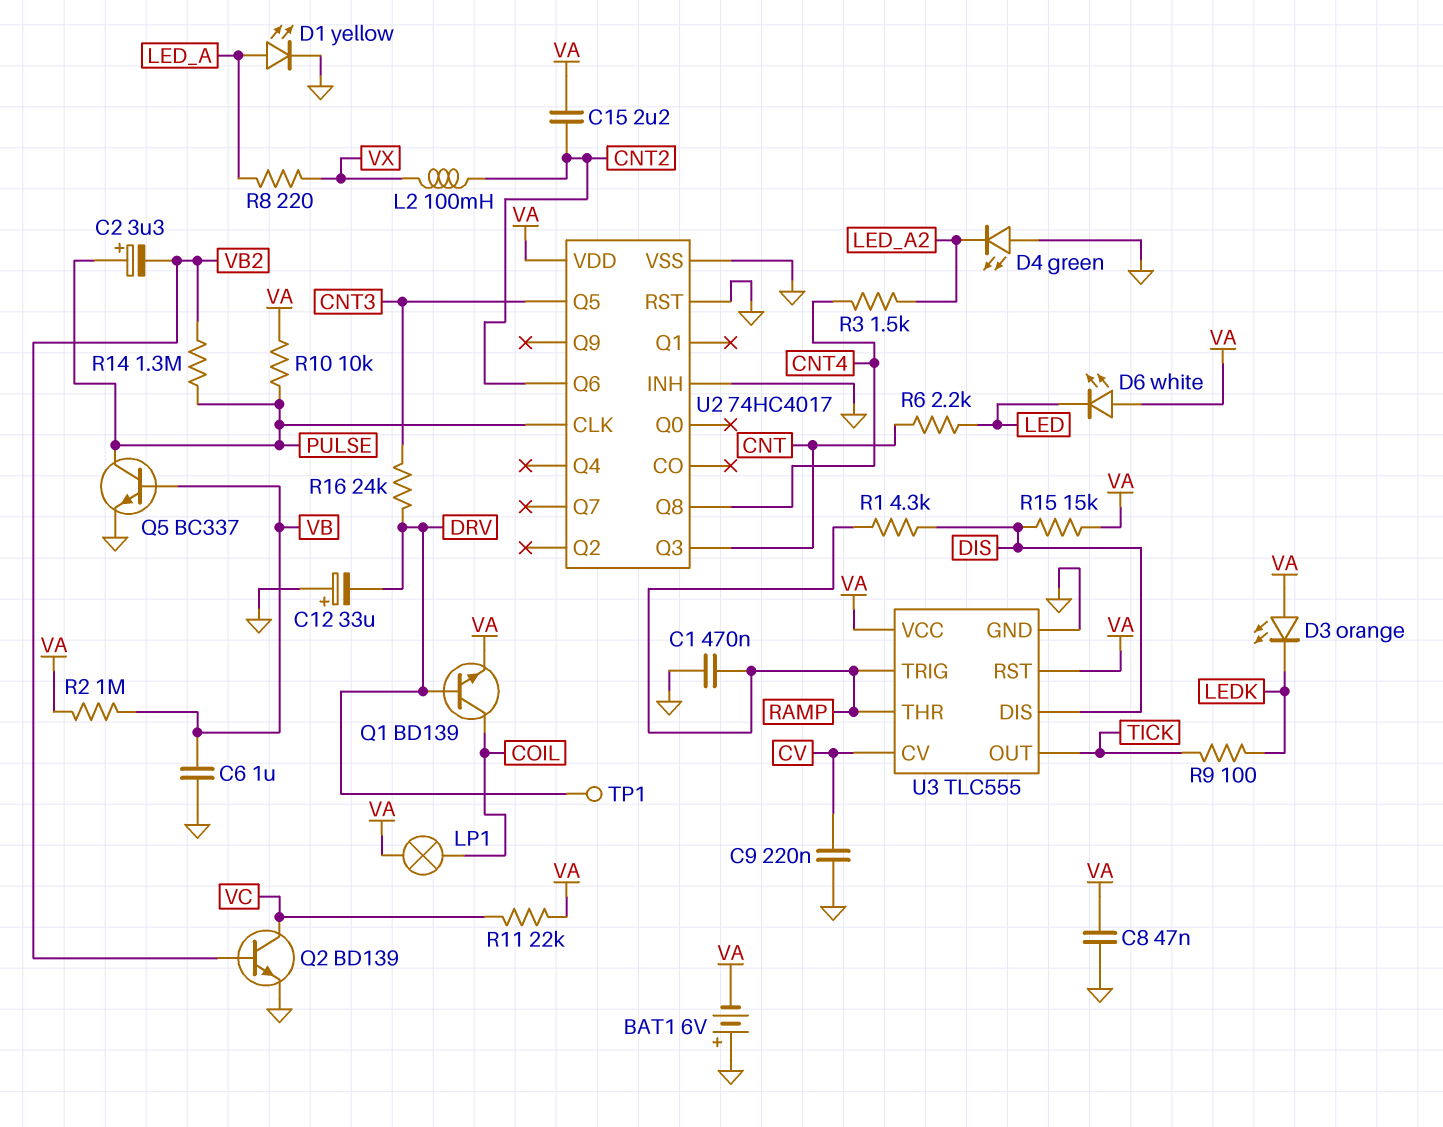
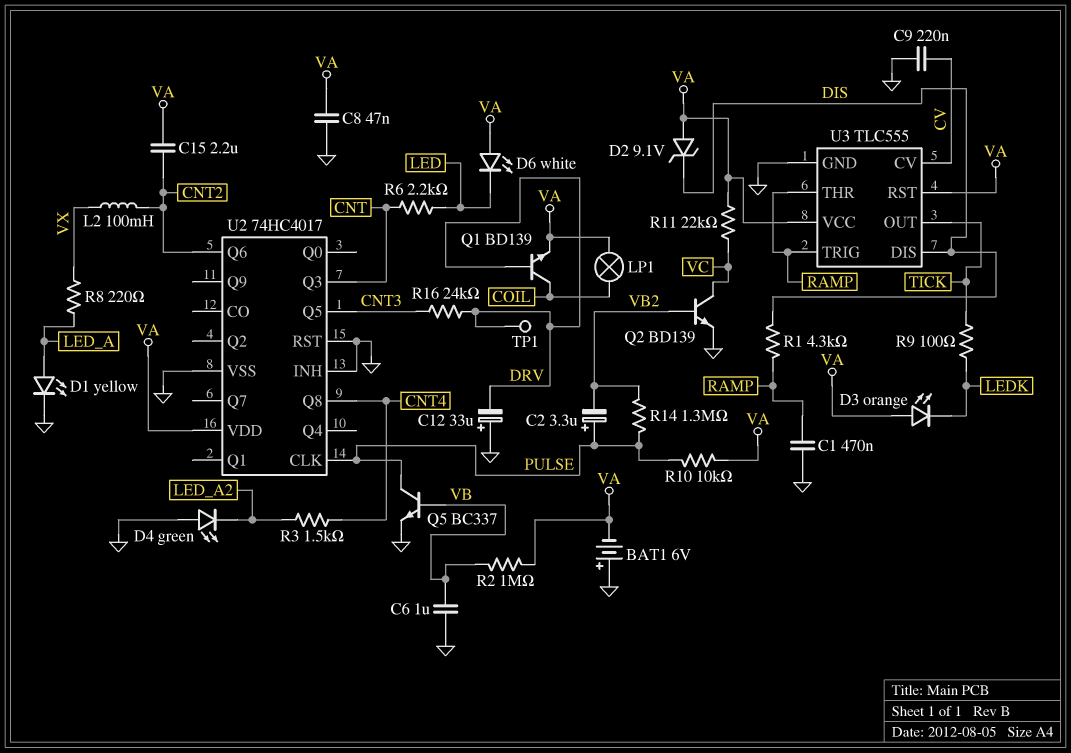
D2: none -> zener 9.1V (A VA, K DIS)
R15: 15k (DIS, VA) -> none

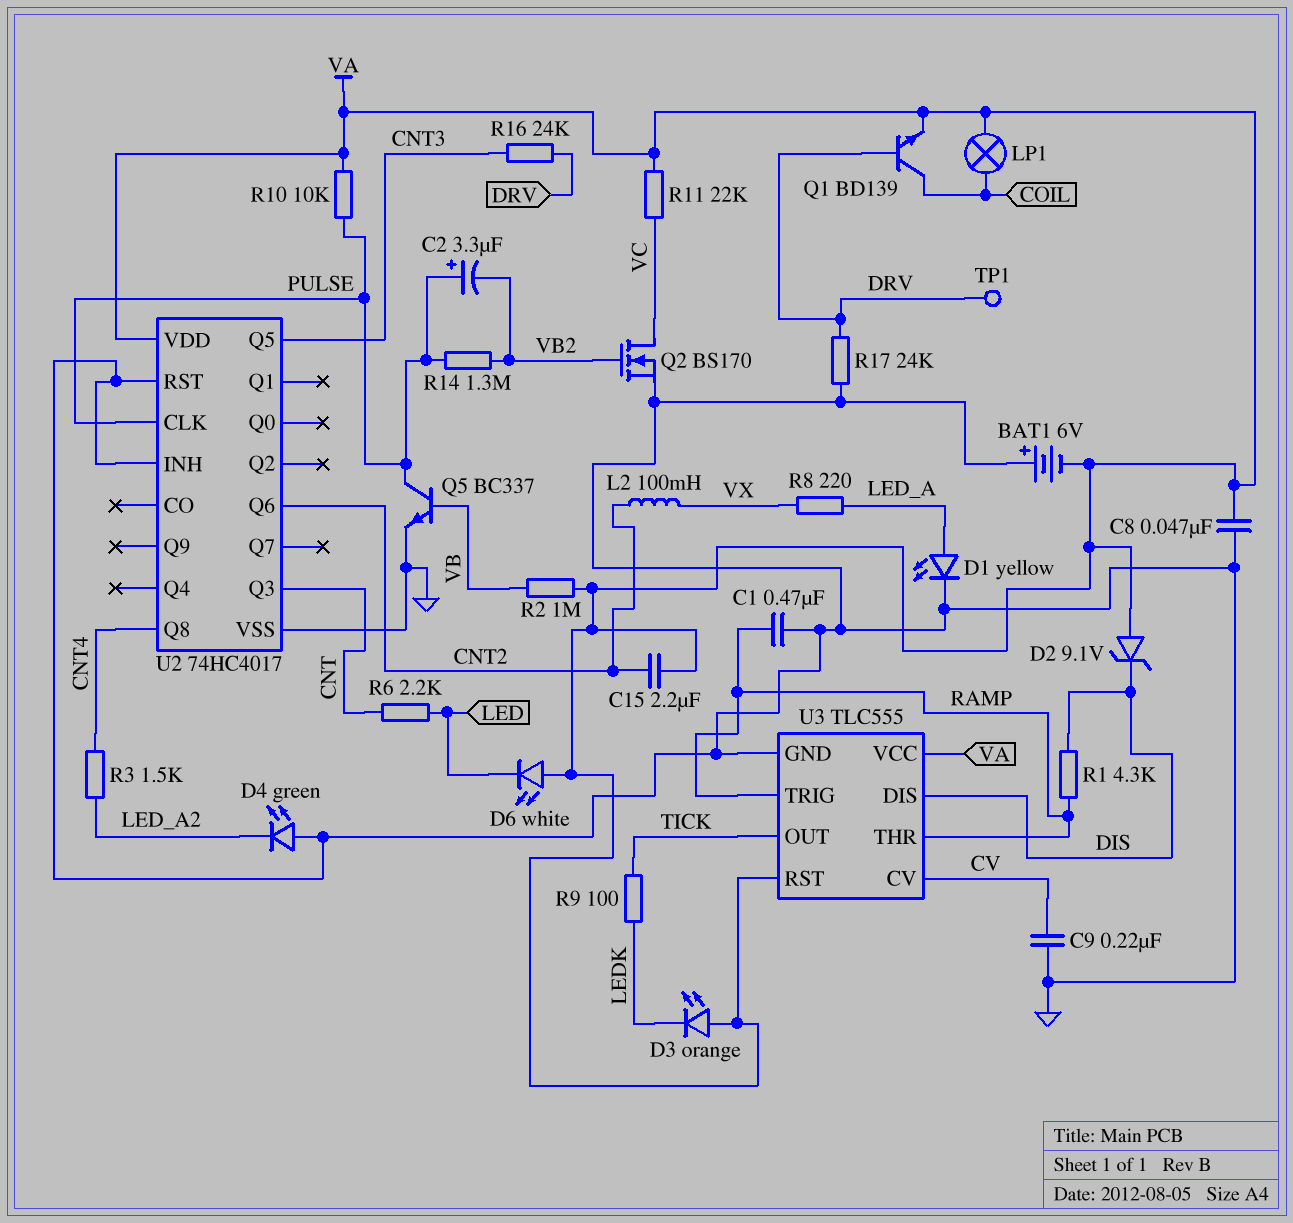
C6: 1uF (GND, VB) -> none
C12: 33uF (plus GND, minus DRV) -> none
Q2: NPN BD139 (B VB2, C VC, E GND) -> NMOS BS170 (G VB2, D VC, S GND)
R17: none -> 24k (DRV, GND)

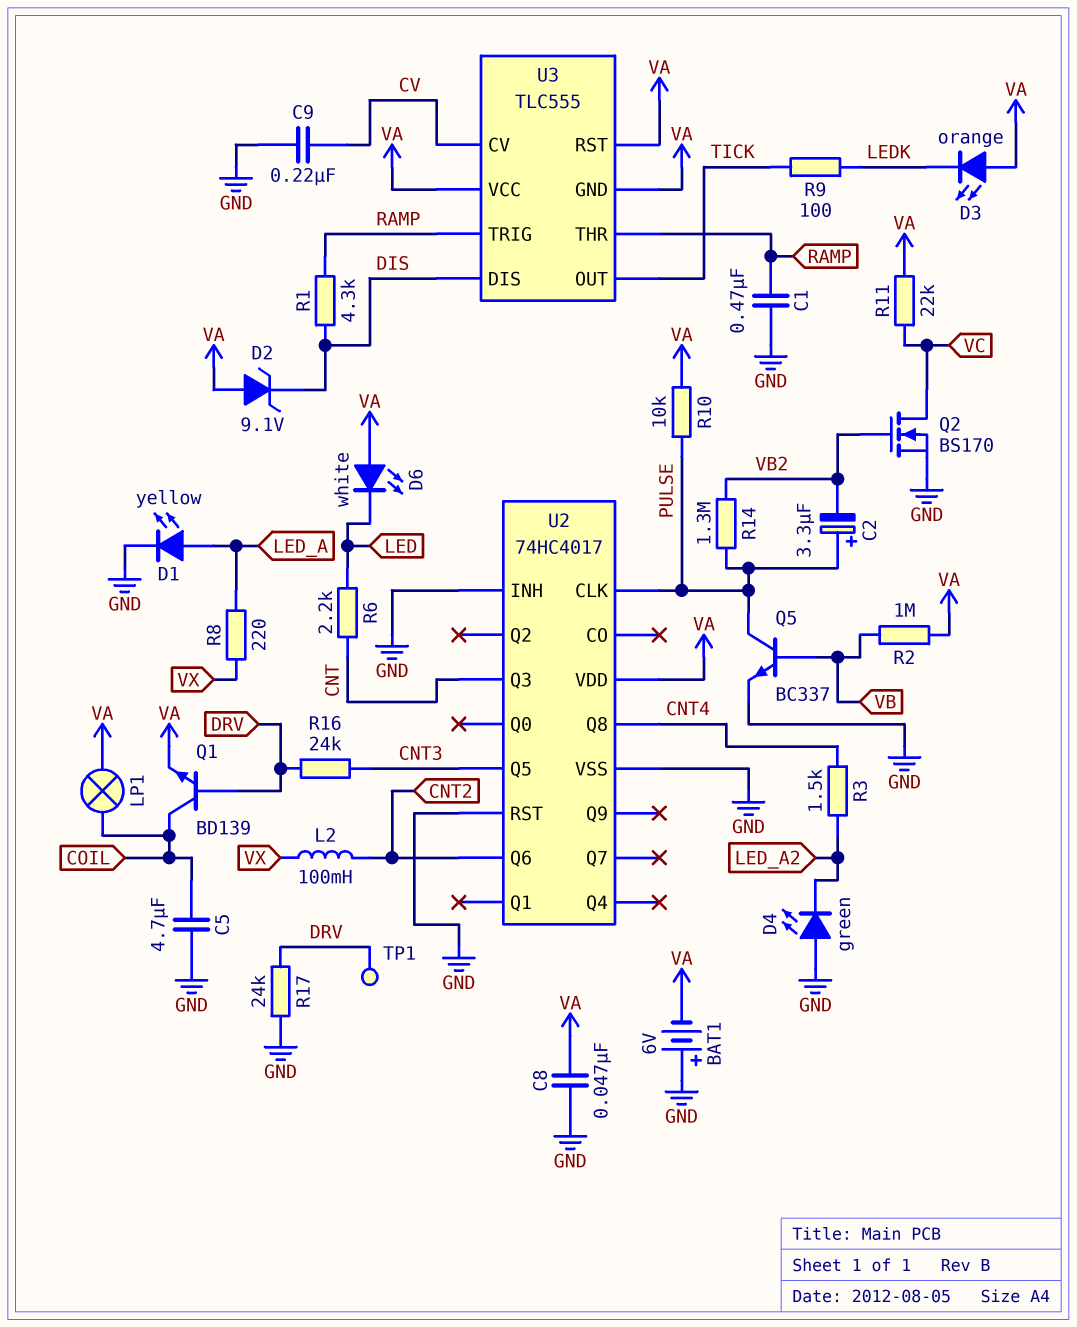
C5: none -> 4.7uF (COIL, GND)
C15: 2.2uF (CNT2, VA) -> none
U3 pin GND: GND -> VA

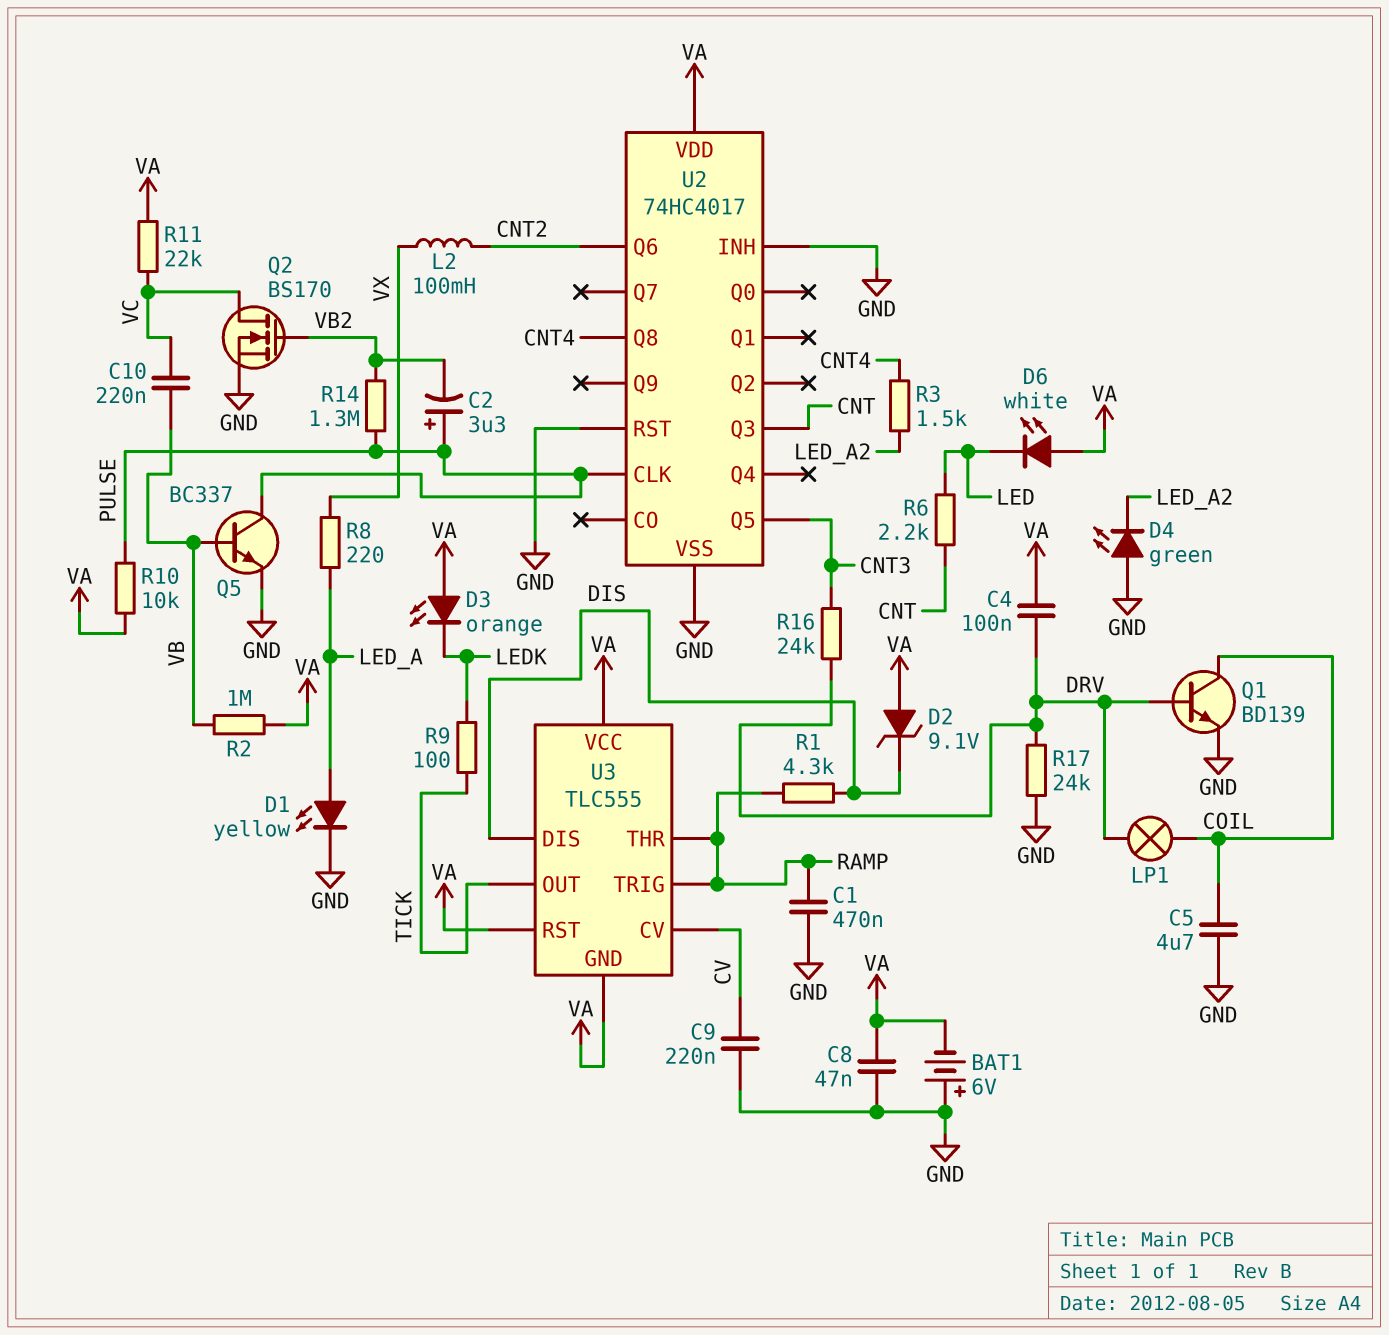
C4: none -> 100nF (DRV, VA)
C10: none -> 220nF (VB, VC)
LP1: lamp (COIL, VA) -> lamp (COIL, DRV)
Q1: NPN BD139 (B DRV, C COIL, E VA) -> NPN BD139 (B DRV, C COIL, E GND)
TP1: test point (DRV) -> none

